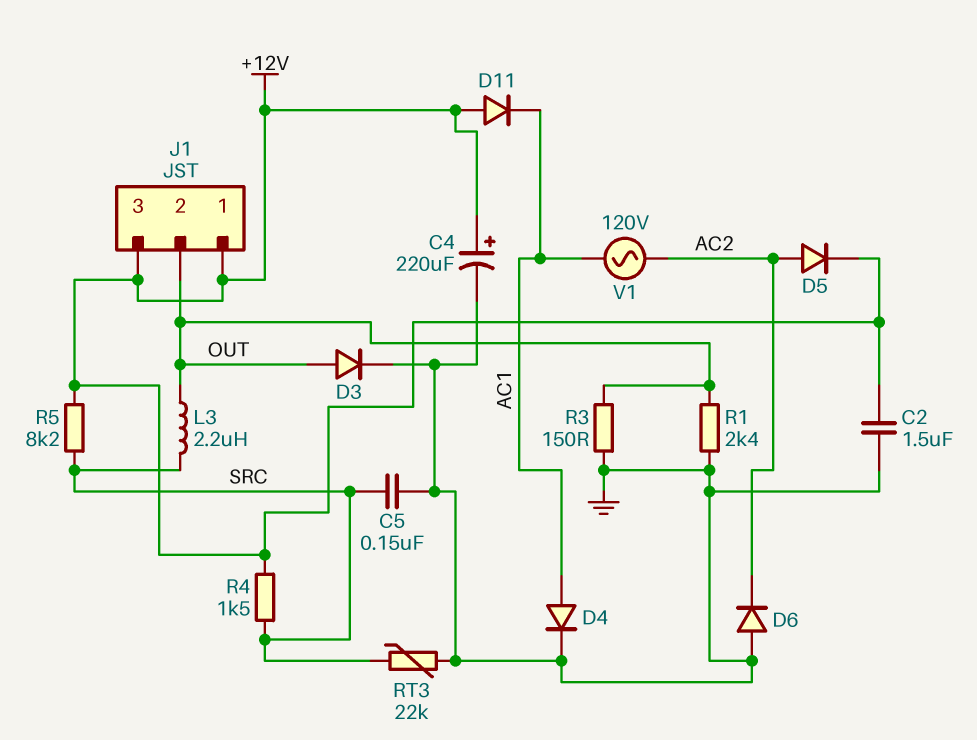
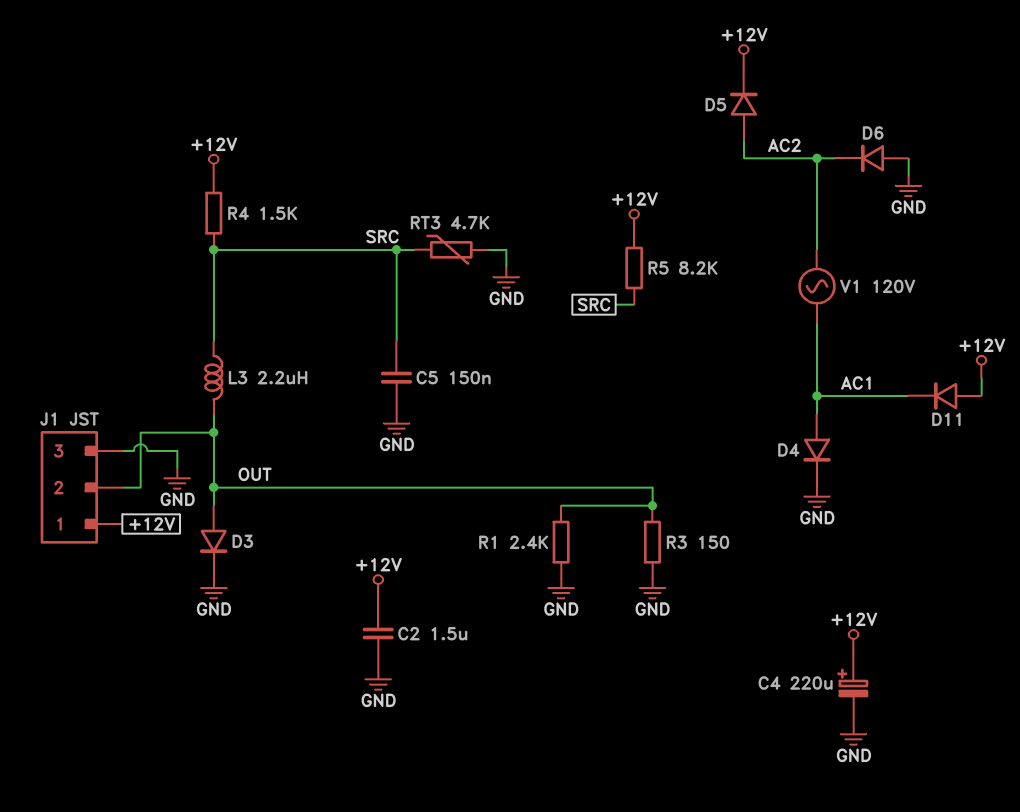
J1 pin 3: +12V -> GND
RT3: 22k (GND, SRC) -> 4.7k (GND, SRC)

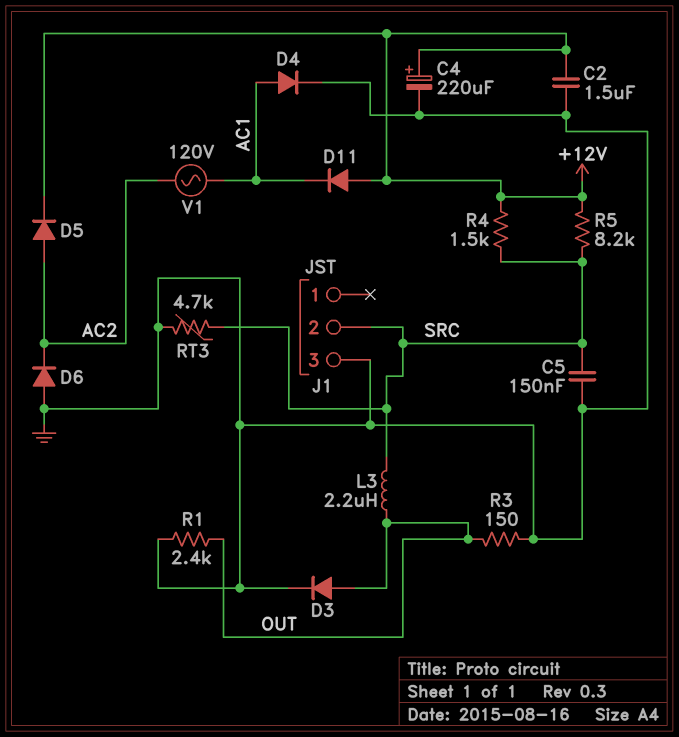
J1 pin 1: +12V -> none
J1 pin 2: OUT -> SRC

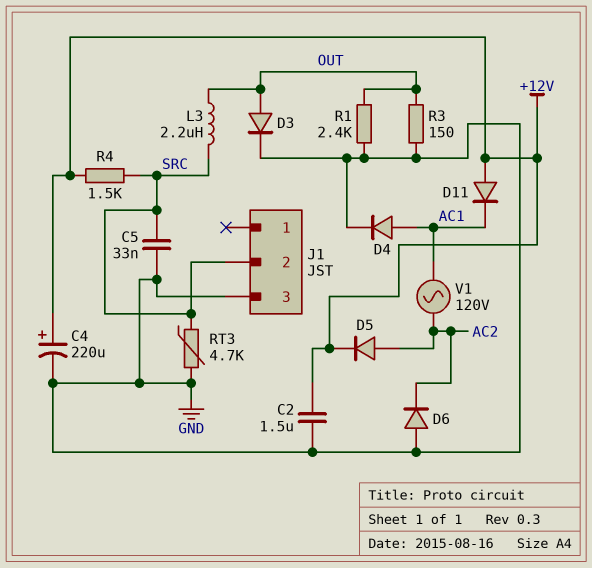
C5: 150nF (GND, SRC) -> 33nF (GND, SRC)
R5: 8.2k (+12V, SRC) -> none

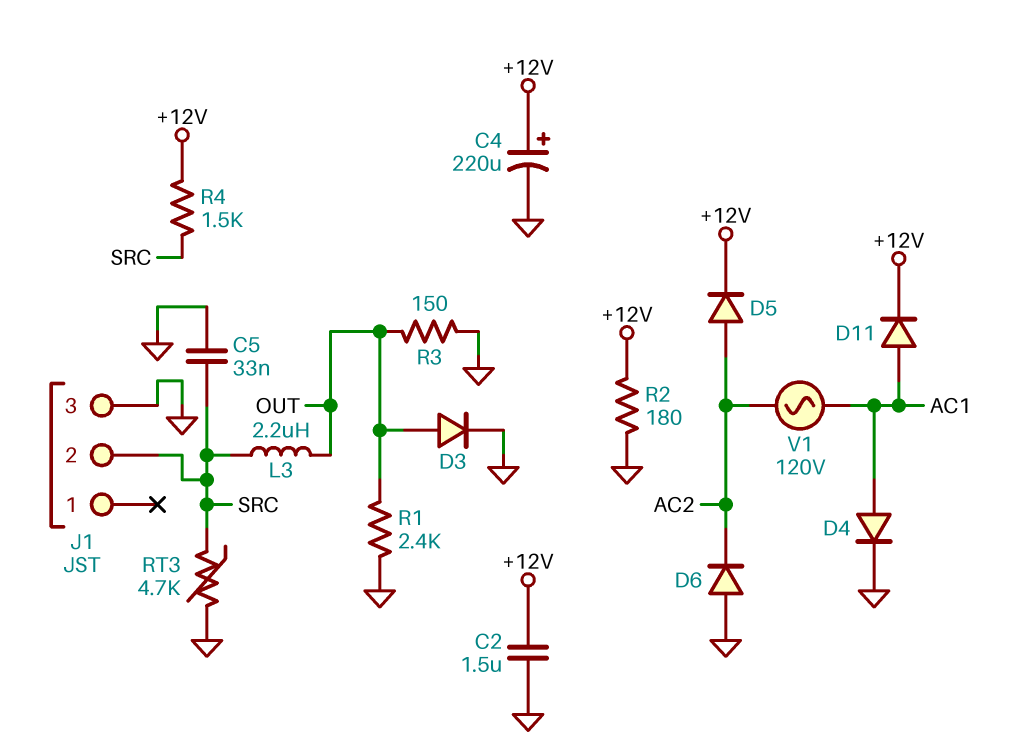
D11: diode (A +12V, K AC1) -> diode (A AC1, K +12V)
R2: none -> 180 (+12V, GND)

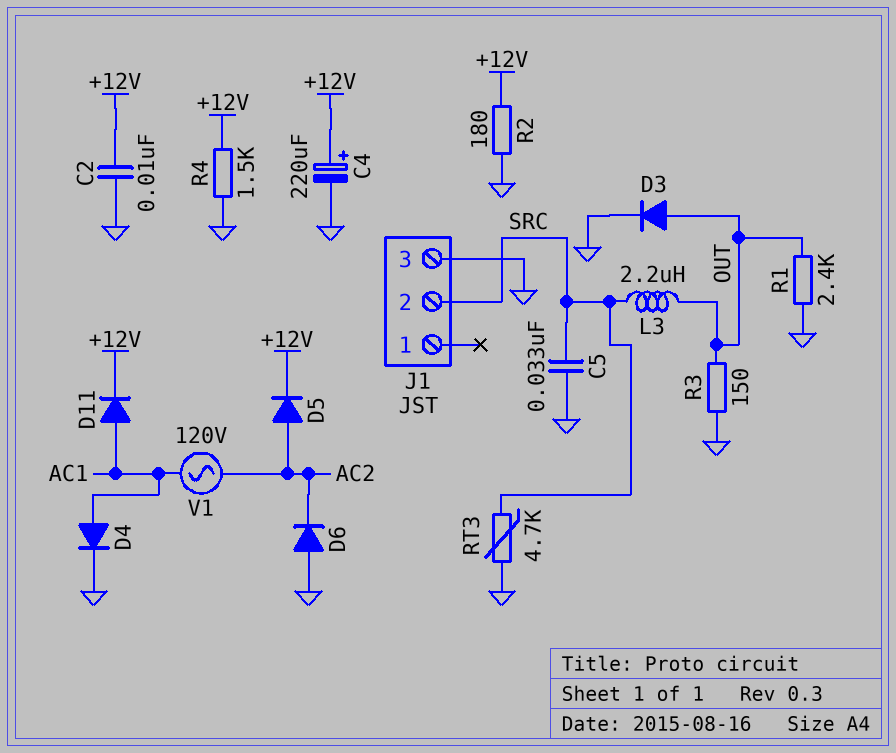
C2: 1.5uF (+12V, GND) -> 10nF (+12V, GND)
R4: 1.5k (+12V, SRC) -> 1.5k (+12V, GND)

